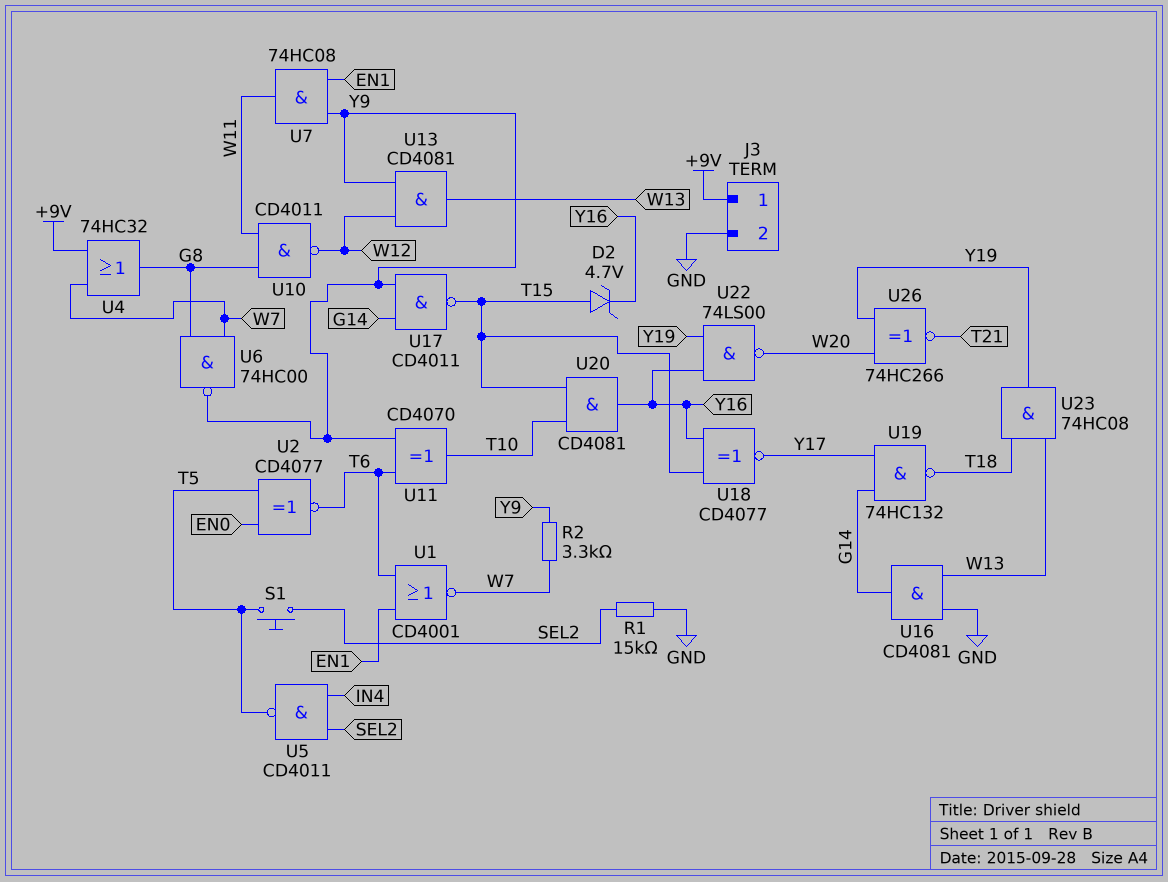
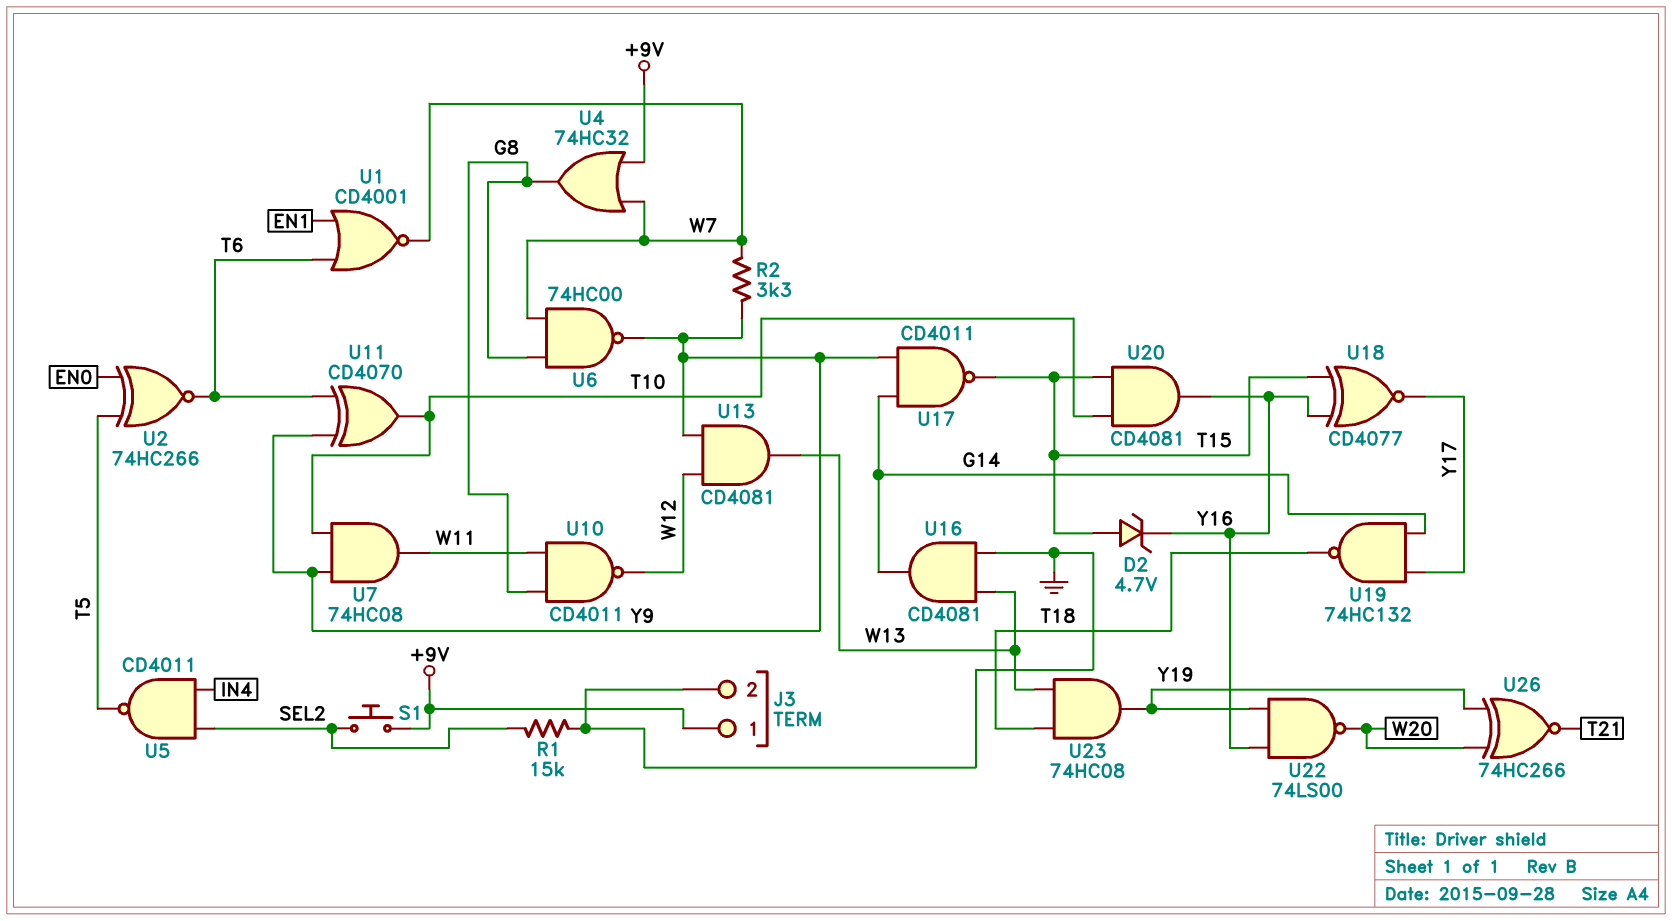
S1: button (SEL2, T5) -> button (+9V, SEL2)
U2: XNOR CD4077 (in EN0, in T5, out T6) -> XNOR 74HC266 (in EN0, in T5, out T6)
U7: AND 74HC08 (in EN1, in Y9, out W11) -> AND 74HC08 (in T10, in Y9, out W11)

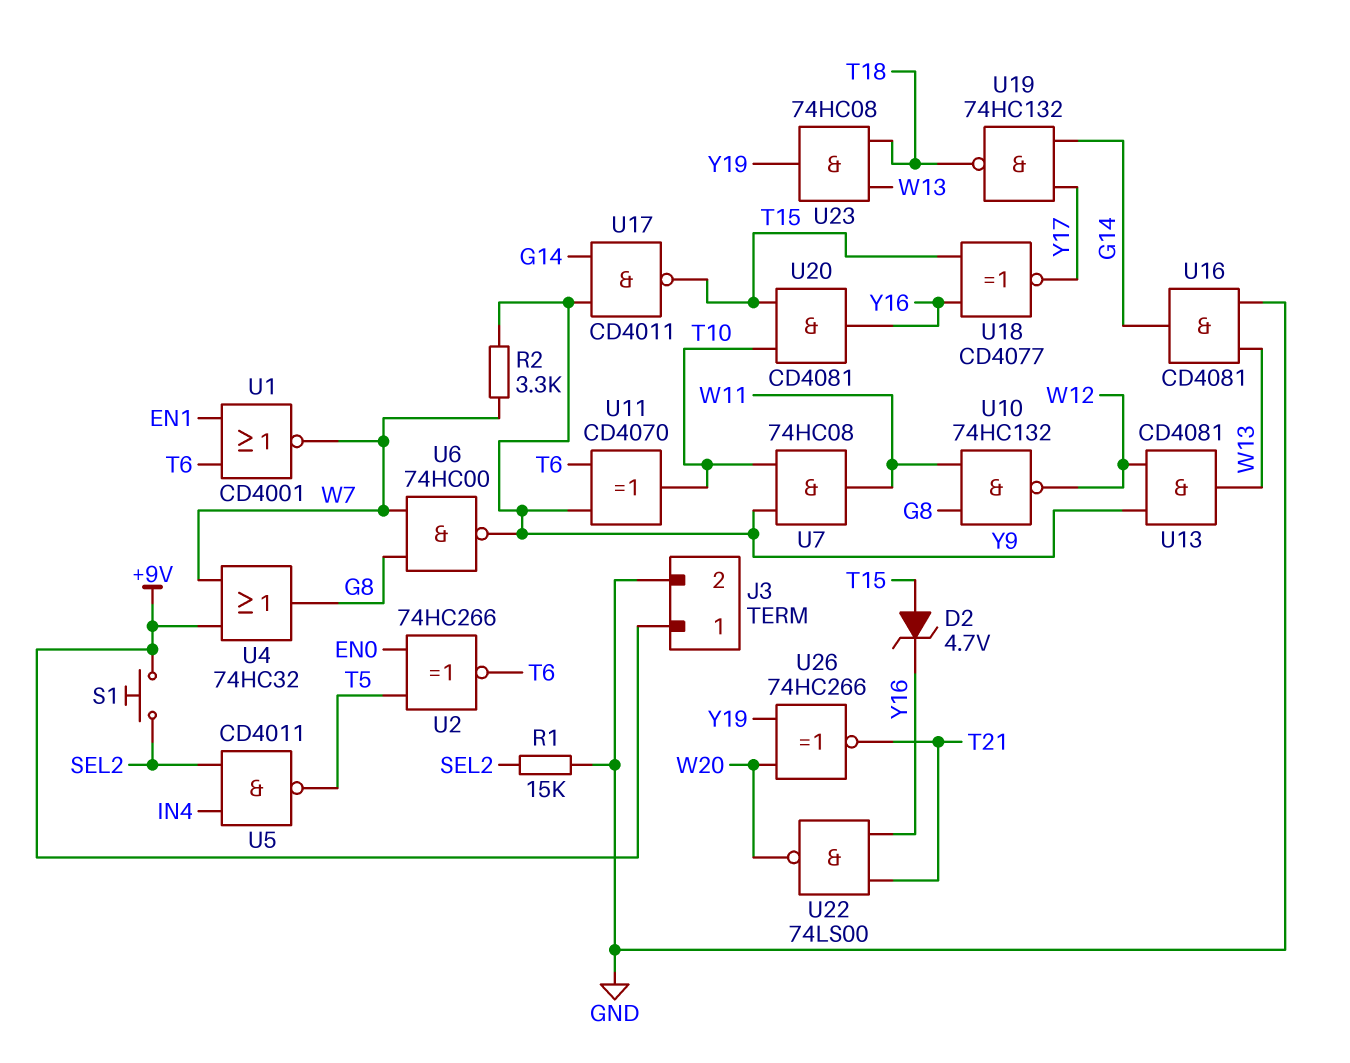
U10: NAND CD4011 (in G8, in W11, out W12) -> NAND 74HC132 (in G8, in W11, out W12)
U22: NAND 74LS00 (in Y16, in Y19, out W20) -> NAND 74LS00 (in T21, in Y16, out W20)

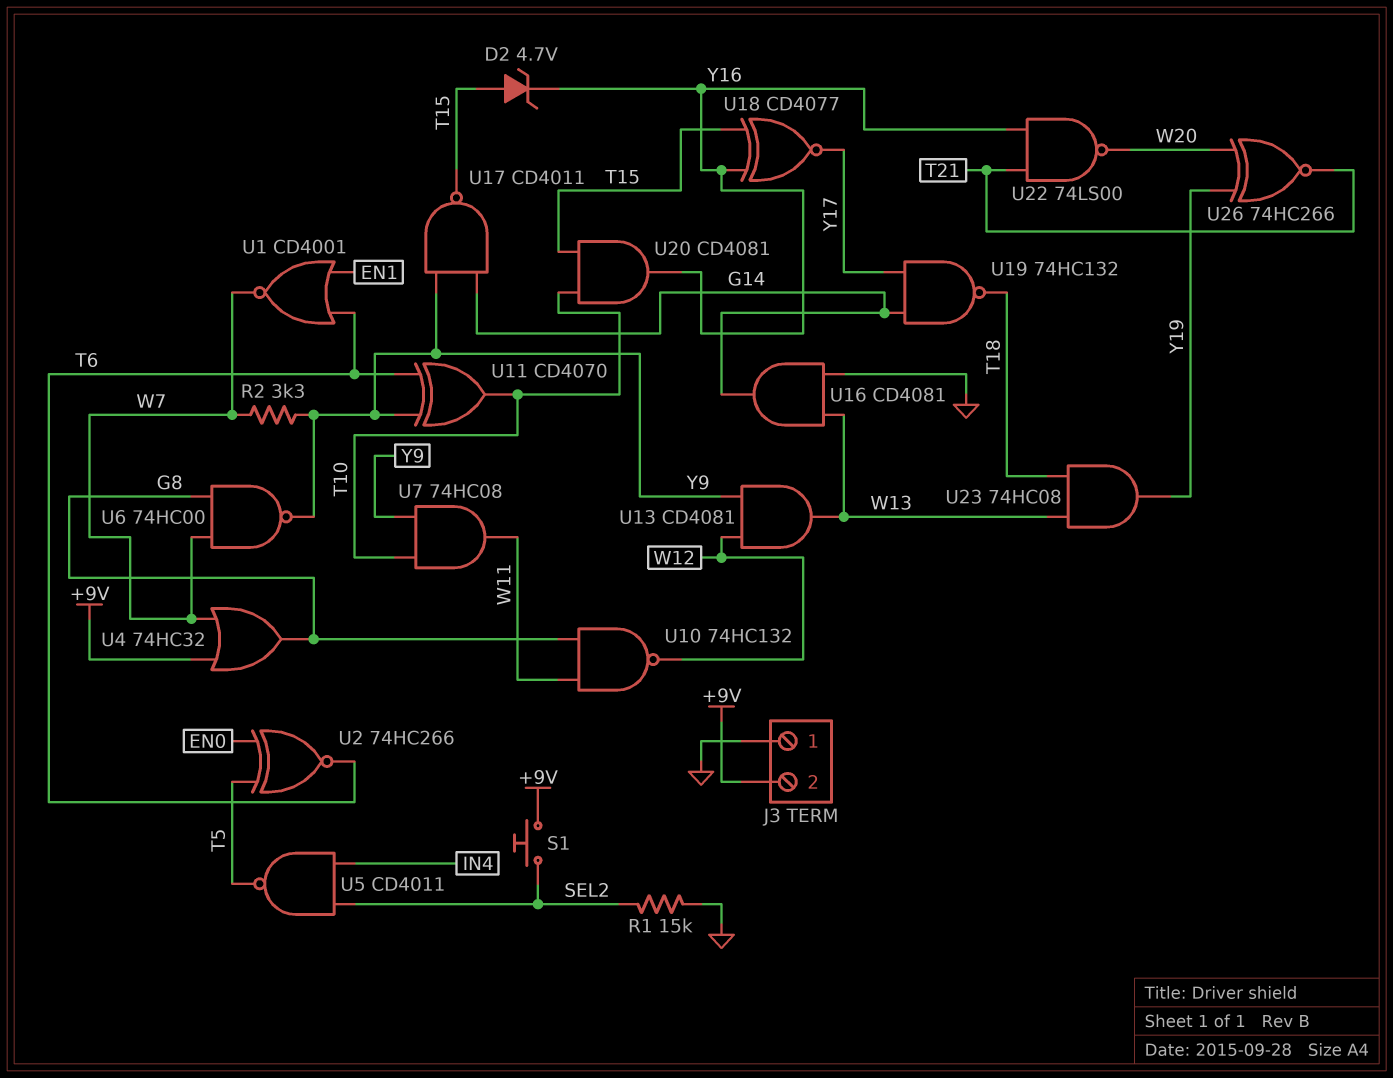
J3 pin 1: +9V -> GND
J3 pin 2: GND -> +9V

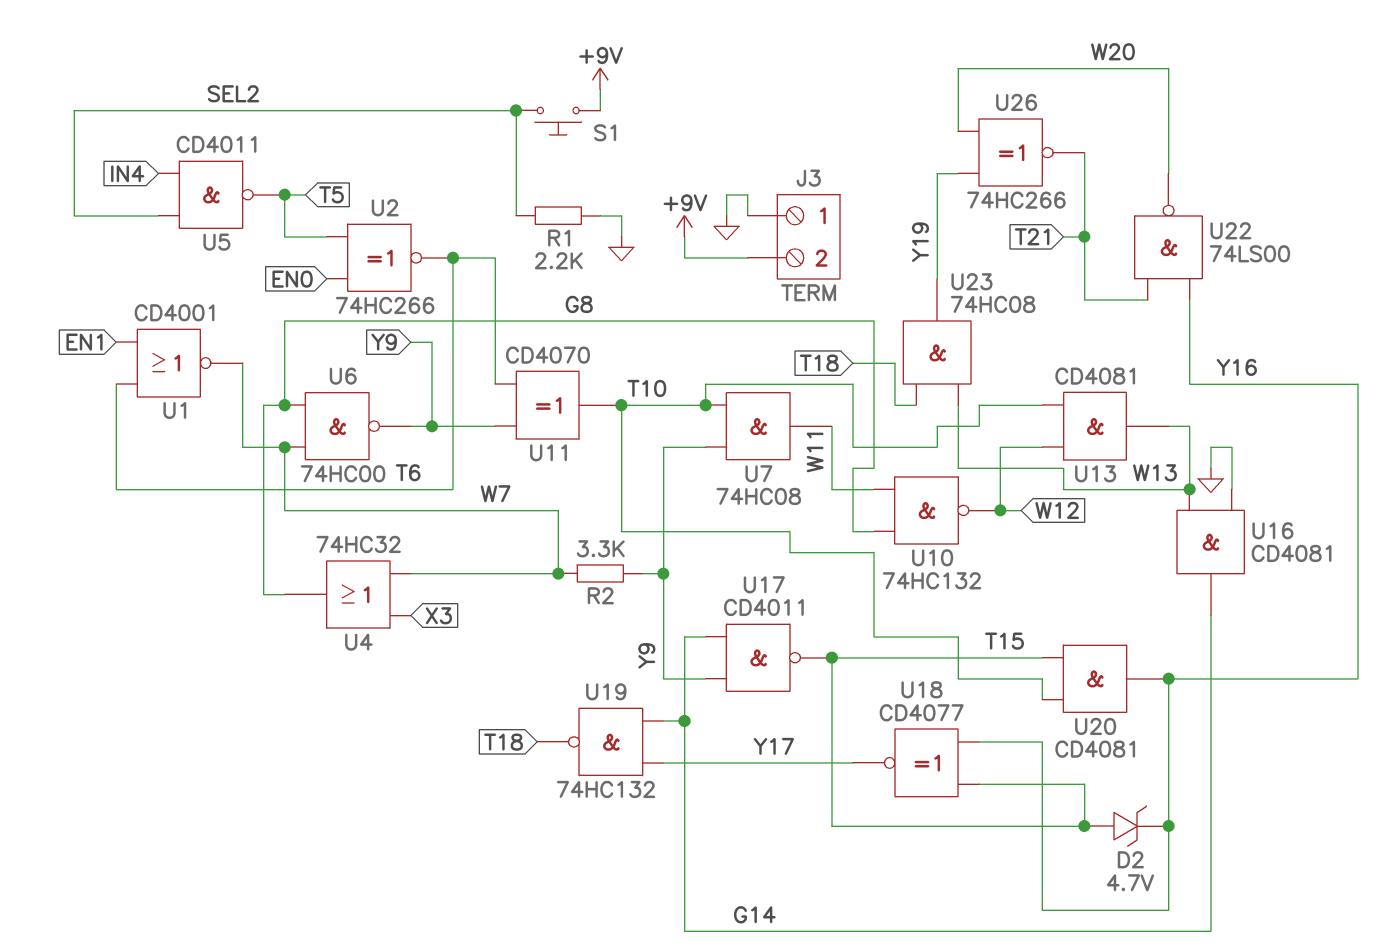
R1: 15k (GND, SEL2) -> 2.2k (GND, SEL2)
U4: OR 74HC32 (in +9V, in W7, out G8) -> OR 74HC32 (in W7, in X3, out G8)
U13: AND CD4081 (in W12, in Y9, out W13) -> AND CD4081 (in T10, in W12, out W13)

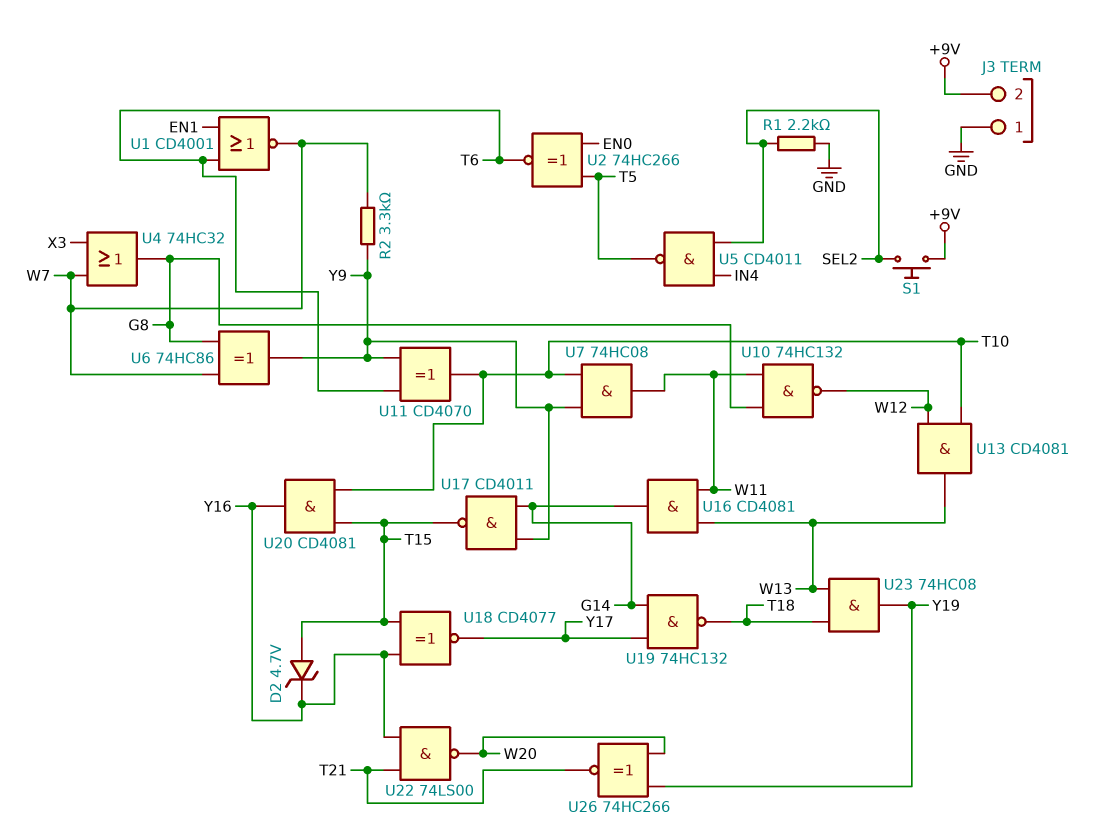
U6: NAND 74HC00 (in G8, in W7, out Y9) -> XOR 74HC86 (in G8, in W7, out Y9)
U16: AND CD4081 (in GND, in W13, out G14) -> AND CD4081 (in W11, in W13, out G14)

